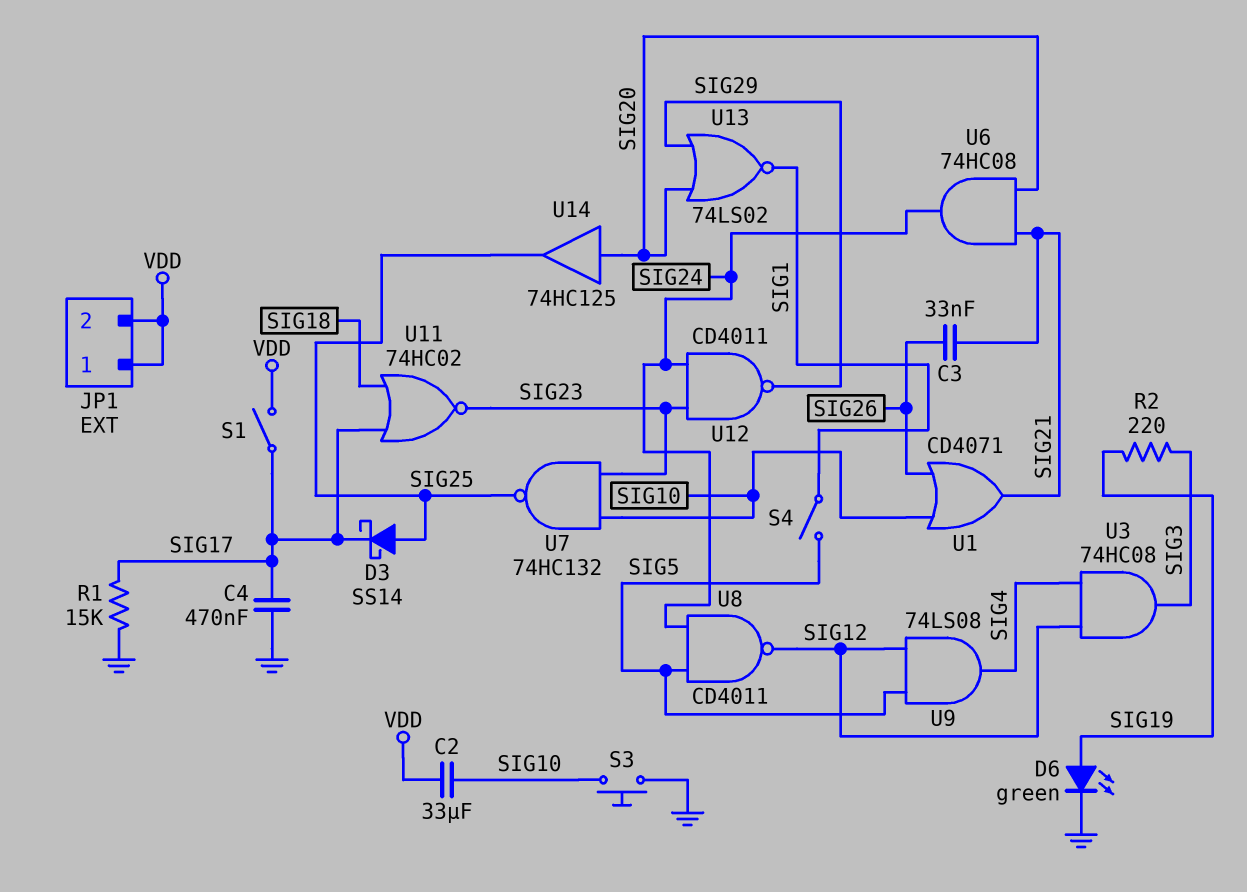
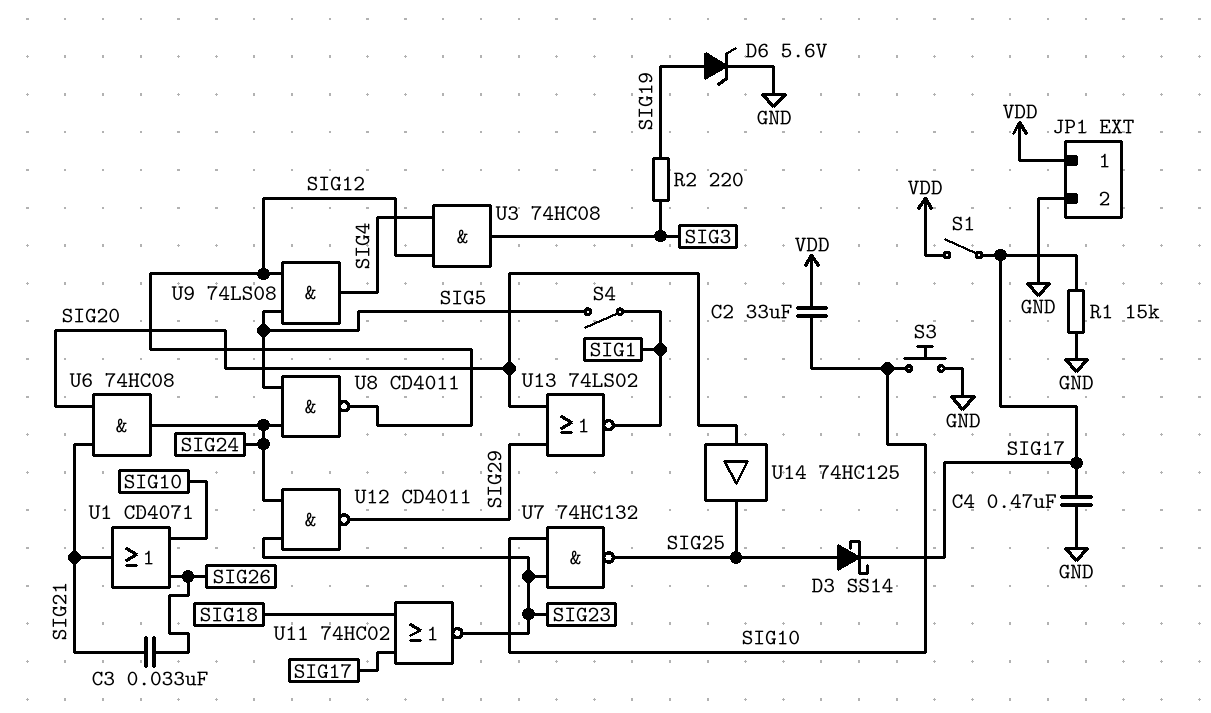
D6: LED green (A SIG19, K GND) -> zener 5.6V (A SIG19, K GND)
JP1 pin 2: VDD -> GND

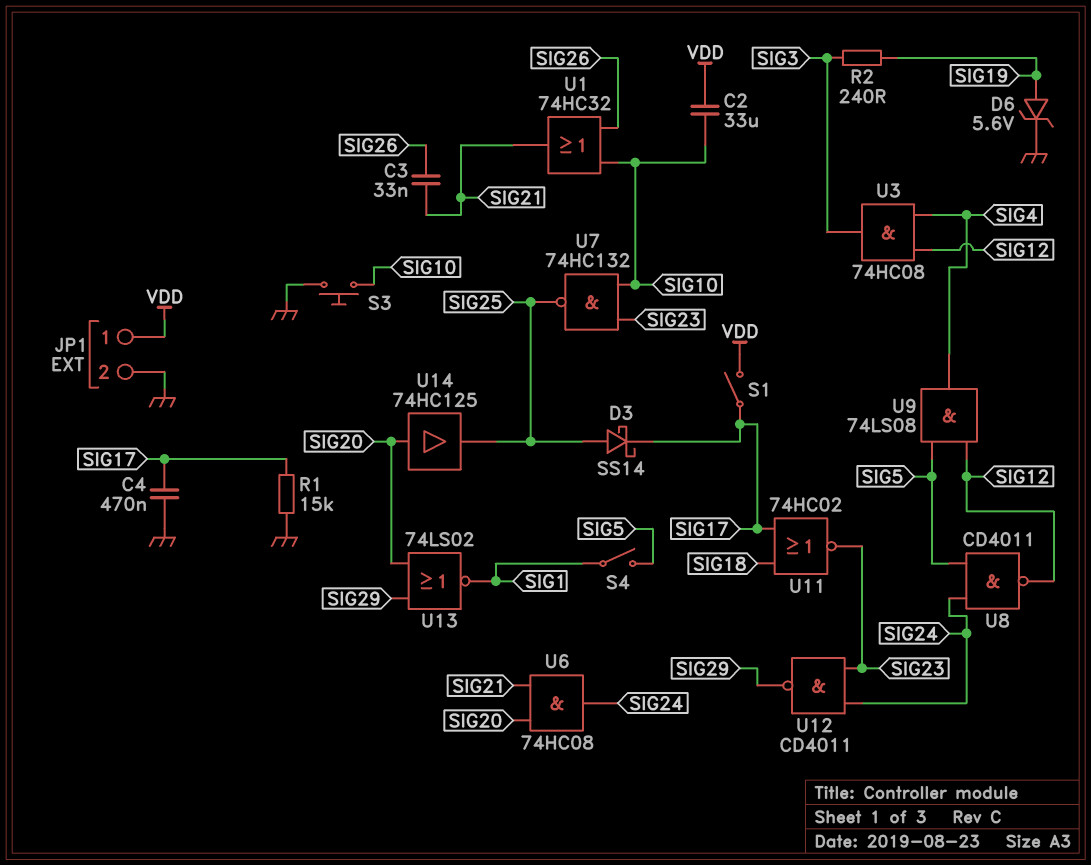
R2: 220 (SIG3, SIG19) -> 240 (SIG3, SIG19)
U1: OR CD4071 (in SIG10, in SIG26, out SIG21) -> OR 74HC32 (in SIG10, in SIG26, out SIG21)

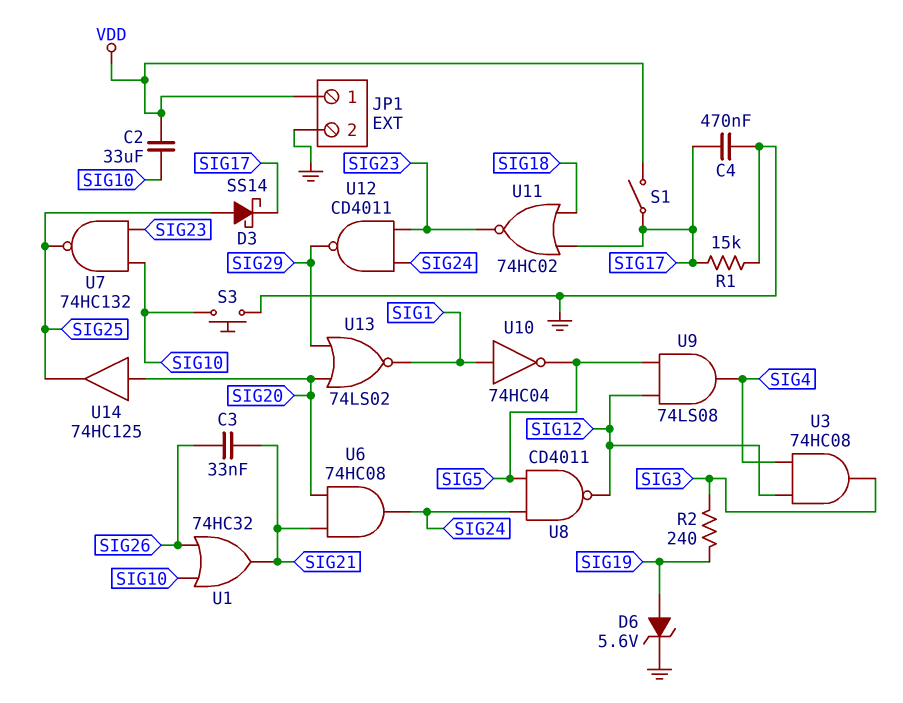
S4: switch (SIG1, SIG5) -> none
U10: none -> NOT 74HC04 (in SIG1, out SIG5)

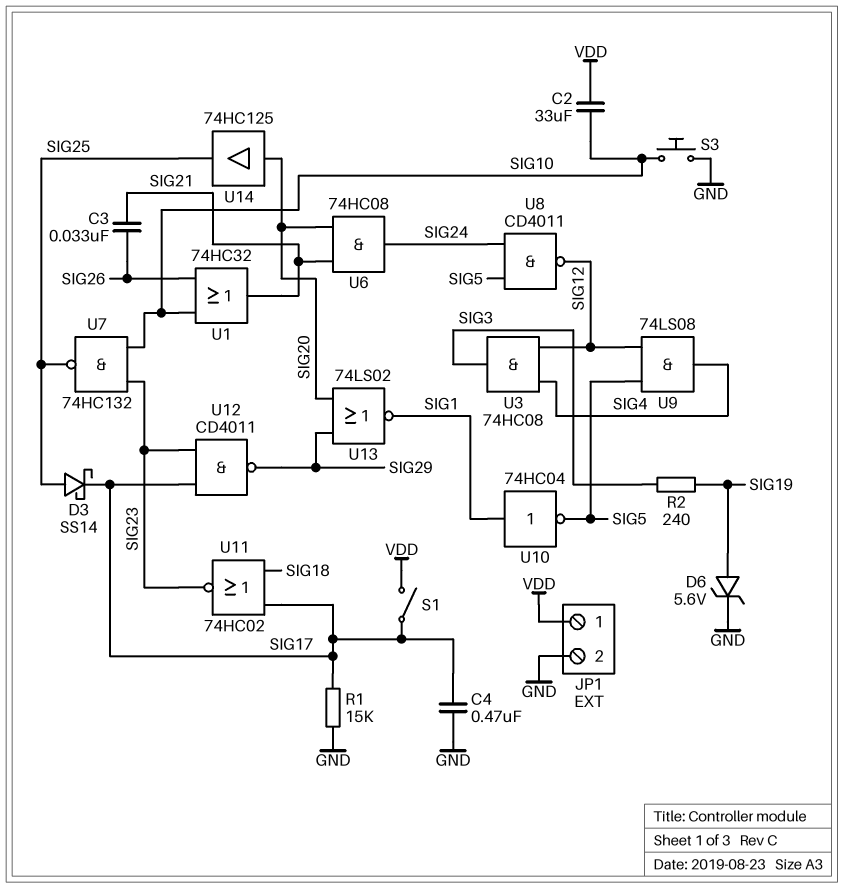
U12: NAND CD4011 (in SIG23, in SIG24, out SIG29) -> NAND CD4011 (in SIG17, in SIG23, out SIG29)

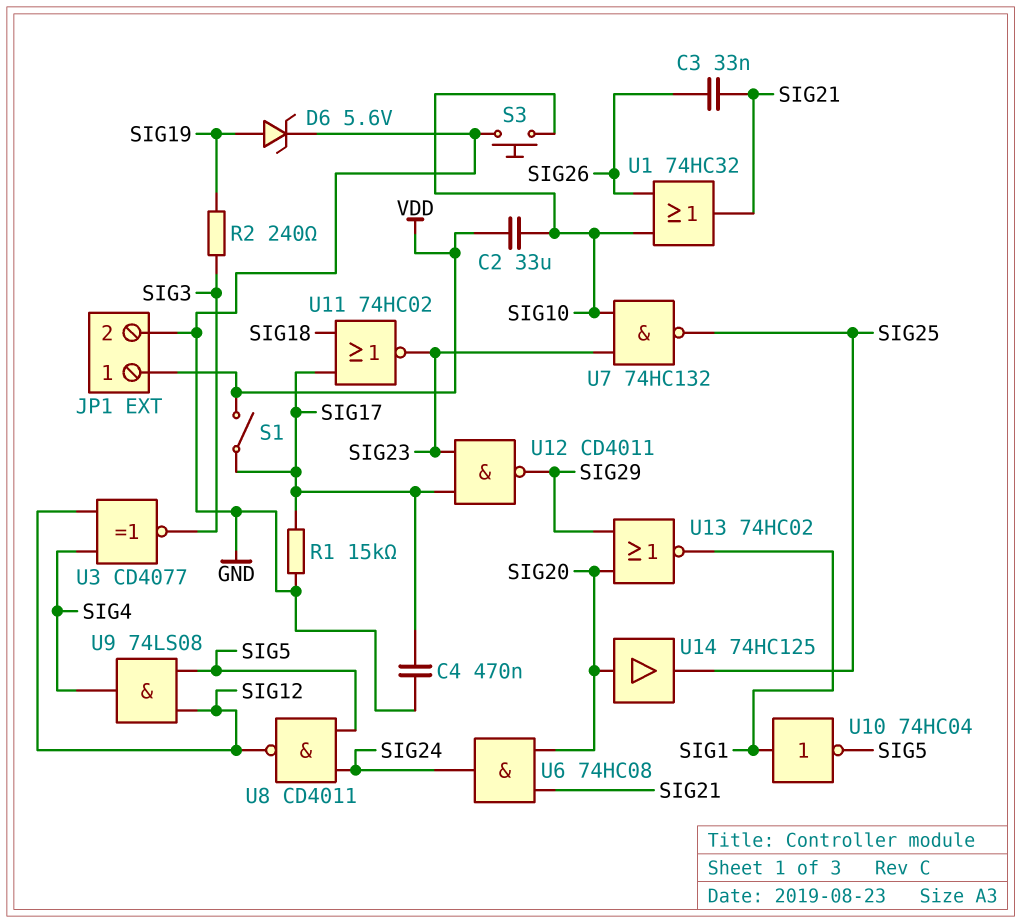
D3: schottky SS14 (A SIG25, K SIG17) -> none
U3: AND 74HC08 (in SIG4, in SIG12, out SIG3) -> XNOR CD4077 (in SIG4, in SIG12, out SIG3)
U13: NOR 74LS02 (in SIG20, in SIG29, out SIG1) -> NOR 74HC02 (in SIG20, in SIG29, out SIG1)

